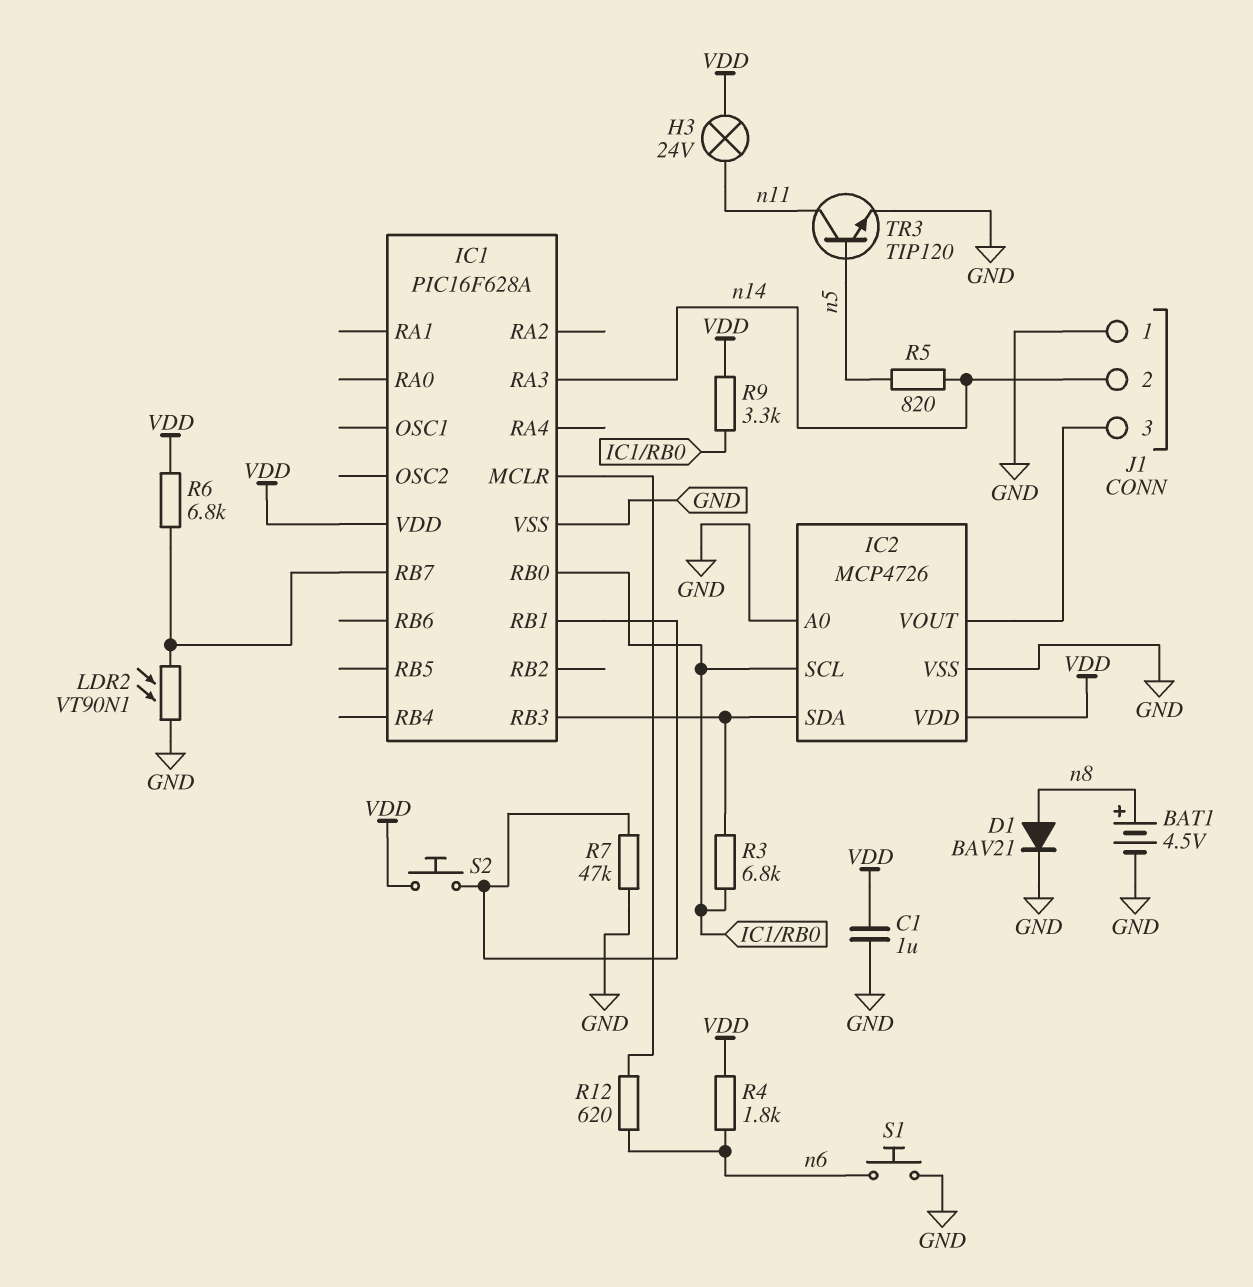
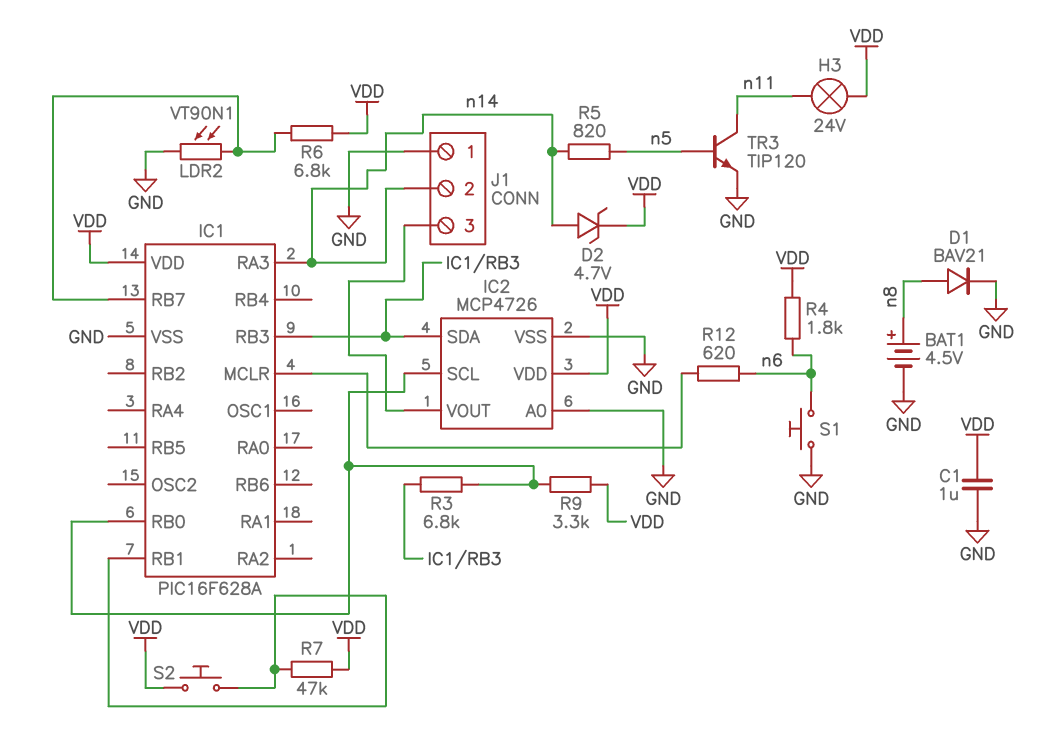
D2: none -> zener 4.7V (A n14, K VDD)
R7: 47k (GND, IC1/RB1) -> 47k (IC1/RB1, VDD)

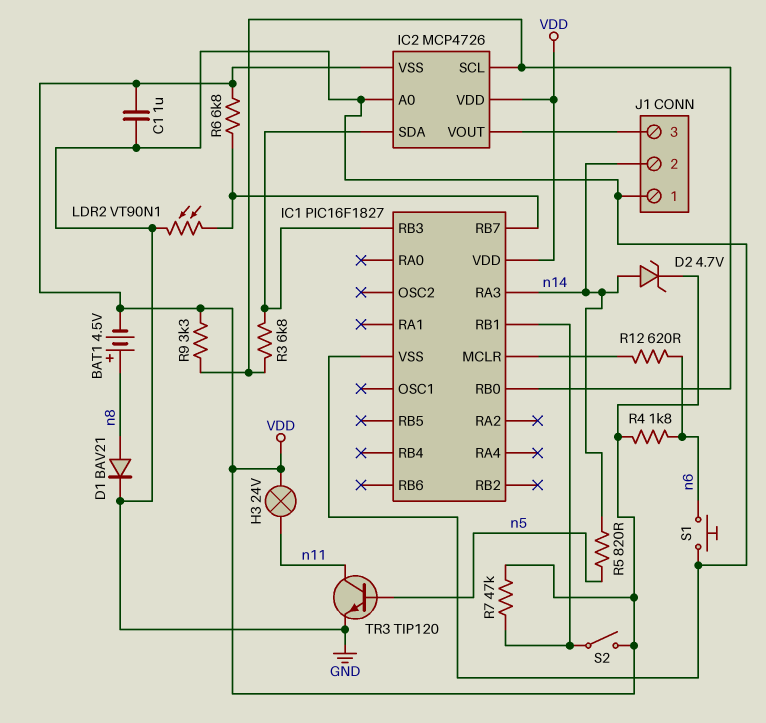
BAT1: 4.5V (plus n8, minus GND) -> 4.5V (plus n8, minus VDD)
IC1: PIC16F628A -> PIC16F1827
IC2 pin VSS: GND -> VDD
S2: button (IC1/RB1, VDD) -> switch (IC1/RB1, VDD)

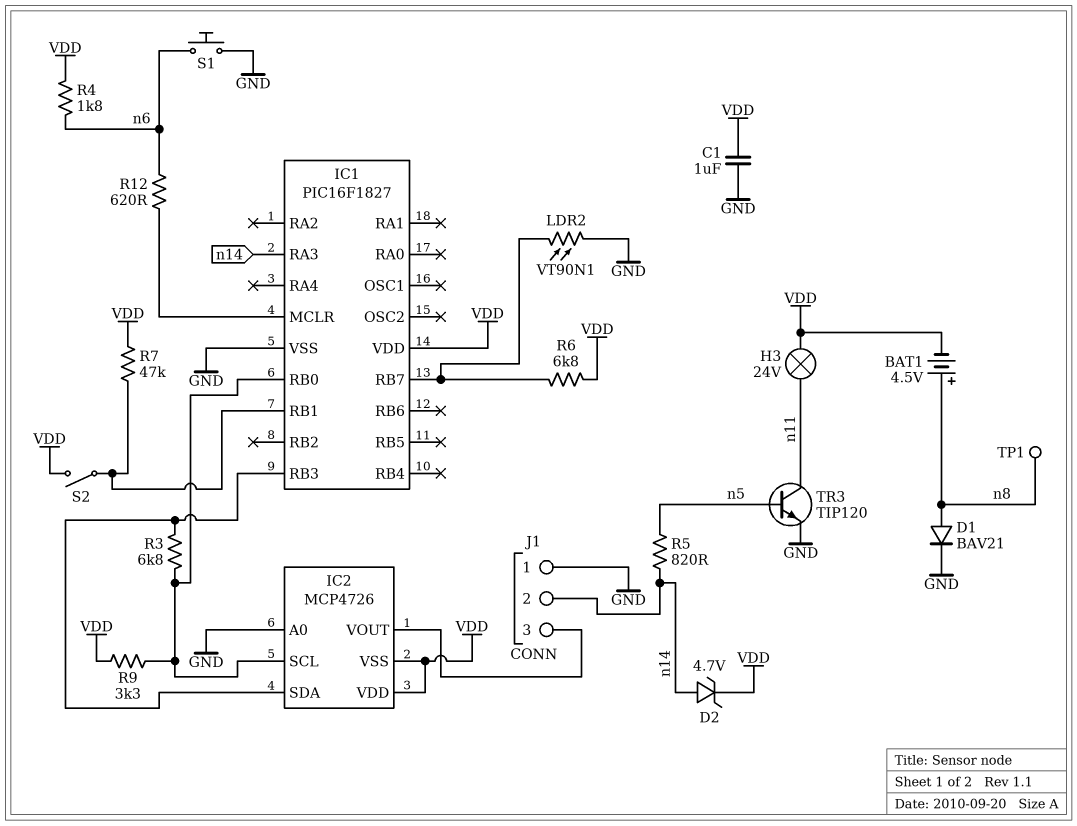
TP1: none -> test point (n8)

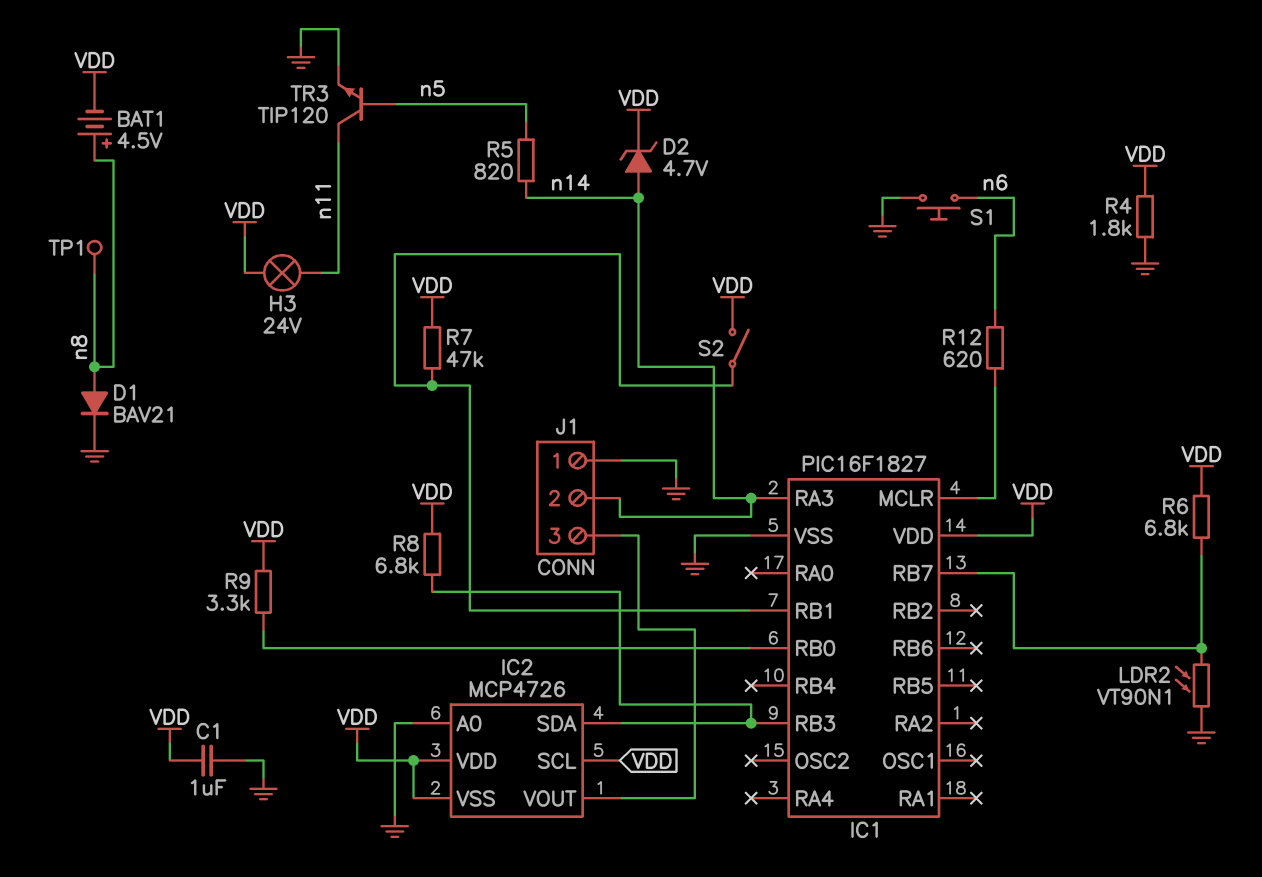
IC2 pin SCL: IC1/RB0 -> VDD
R3: 6.8k (IC1/RB0, IC1/RB3) -> none
R4: 1.8k (VDD, n6) -> 1.8k (GND, VDD)
R8: none -> 6.8k (IC1/RB3, VDD)

